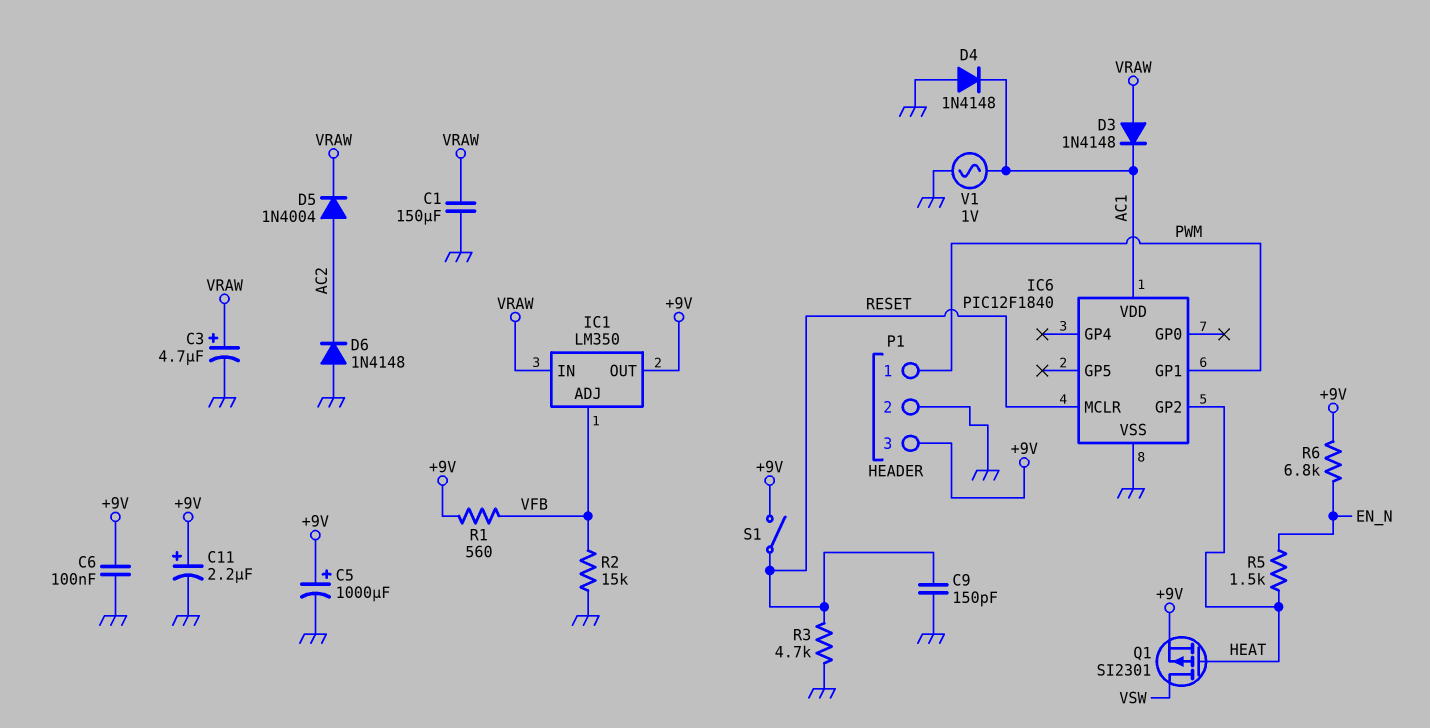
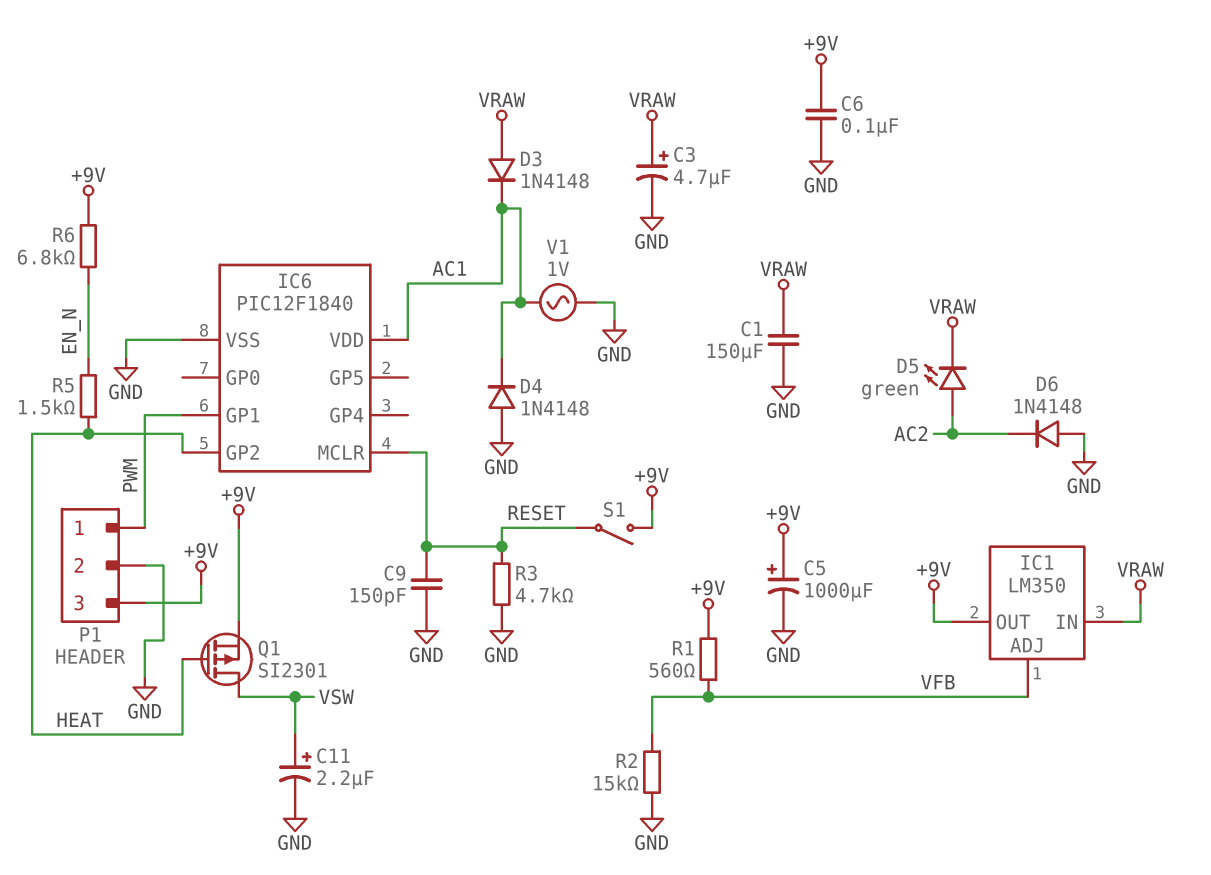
C11: 2.2uF (plus +9V, minus GND) -> 2.2uF (plus VSW, minus GND)
D5: diode 1N4004 (A AC2, K VRAW) -> LED green (A AC2, K VRAW)

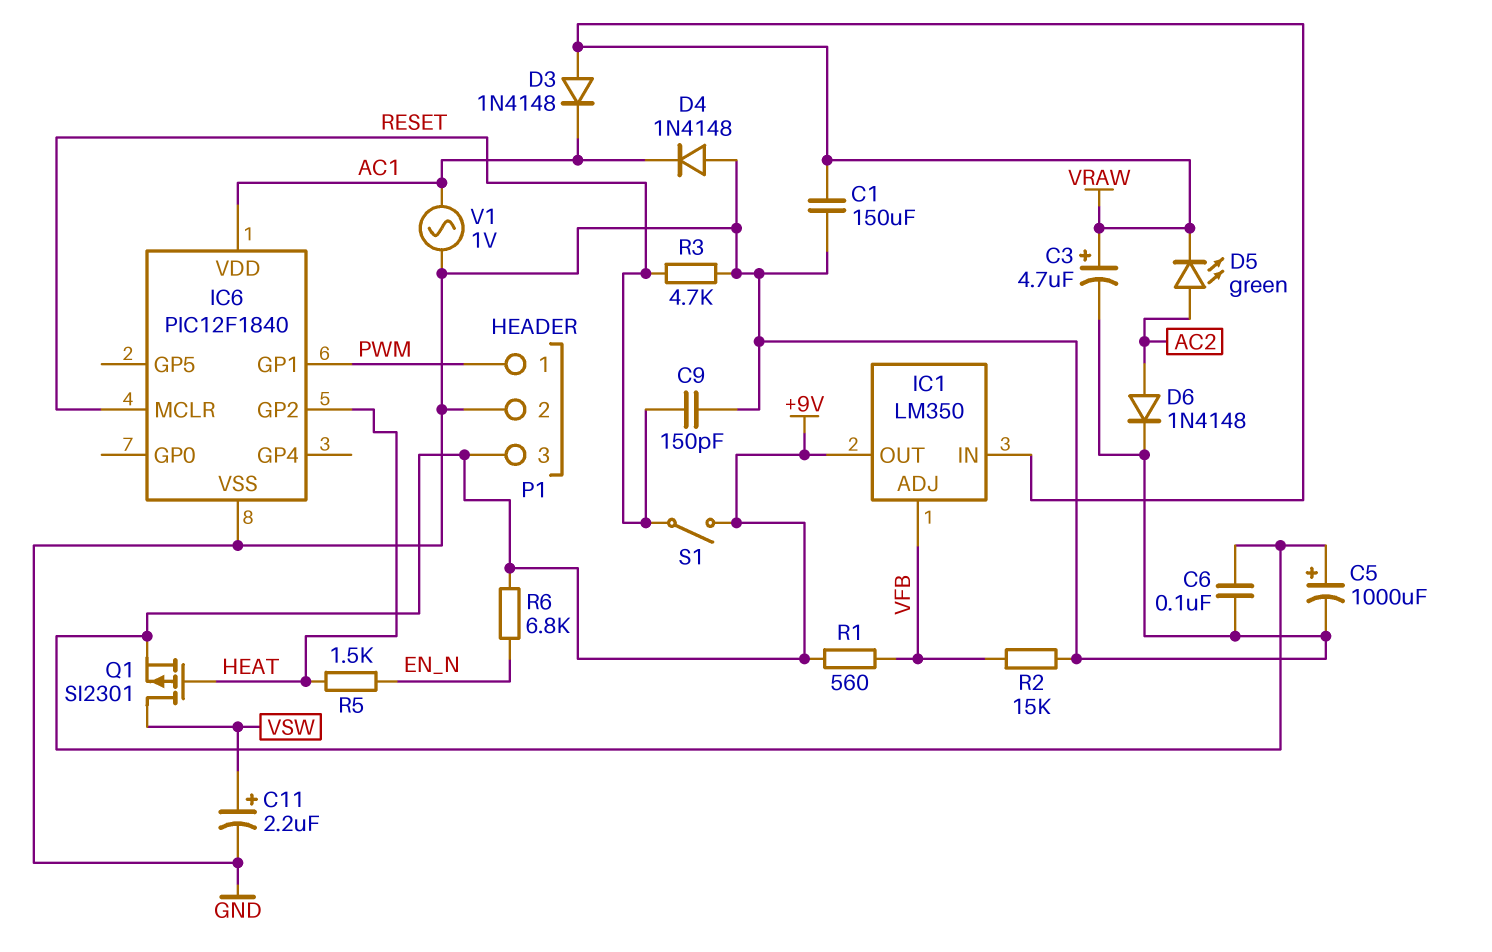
D6: diode 1N4148 (A GND, K AC2) -> diode 1N4148 (A AC2, K GND)

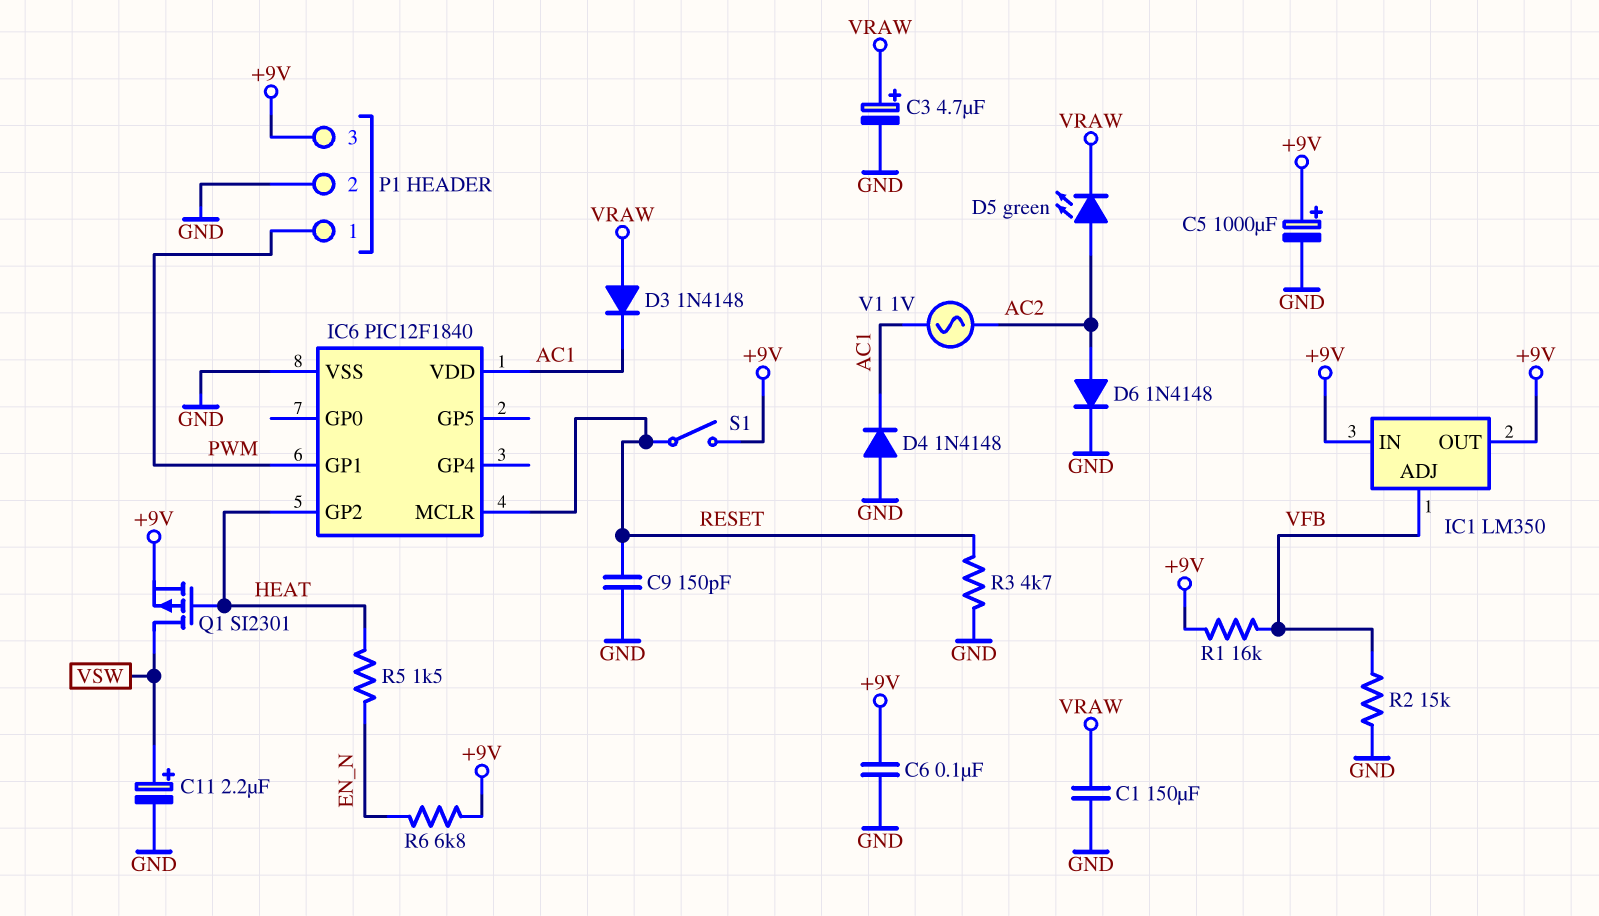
IC1 pin IN: VRAW -> +9V
R1: 560 (+9V, VFB) -> 16k (+9V, VFB)
V1: AC 1V (AC1, GND) -> AC 1V (AC1, AC2)

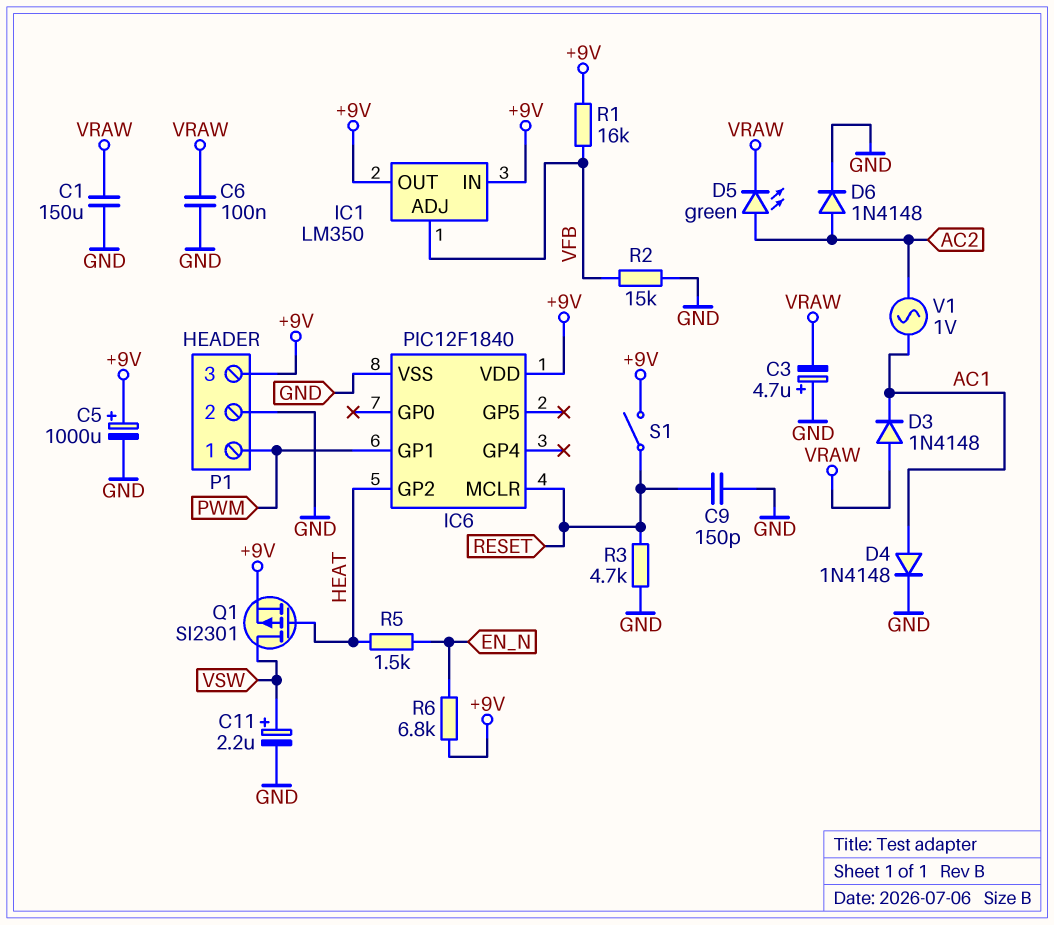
C3: 4.7uF (plus VRAW, minus GND) -> 4.7uF (plus GND, minus VRAW)
C6: 100nF (+9V, GND) -> 100nF (GND, VRAW)
D4: diode 1N4148 (A GND, K AC1) -> diode 1N4148 (A AC1, K GND)
IC6 pin VDD: AC1 -> +9V

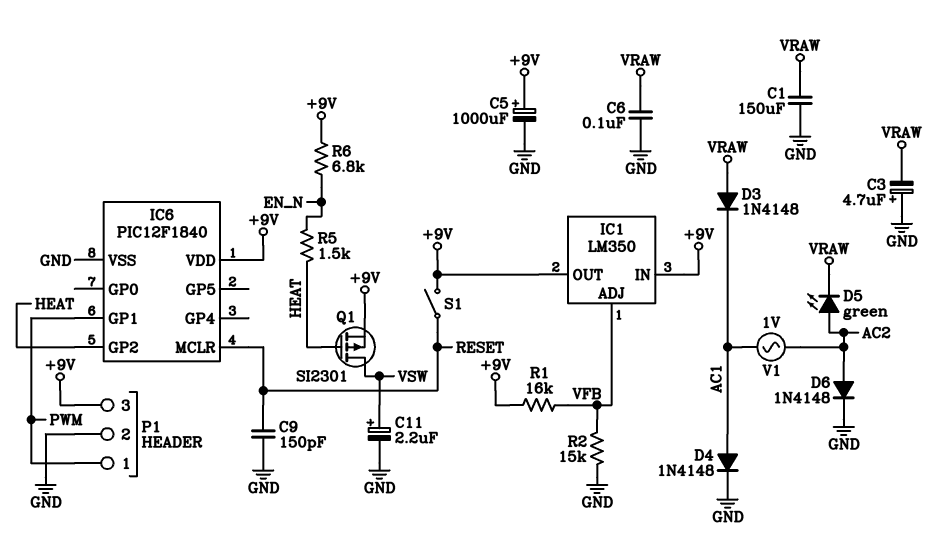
R3: 4.7k (GND, RESET) -> none

